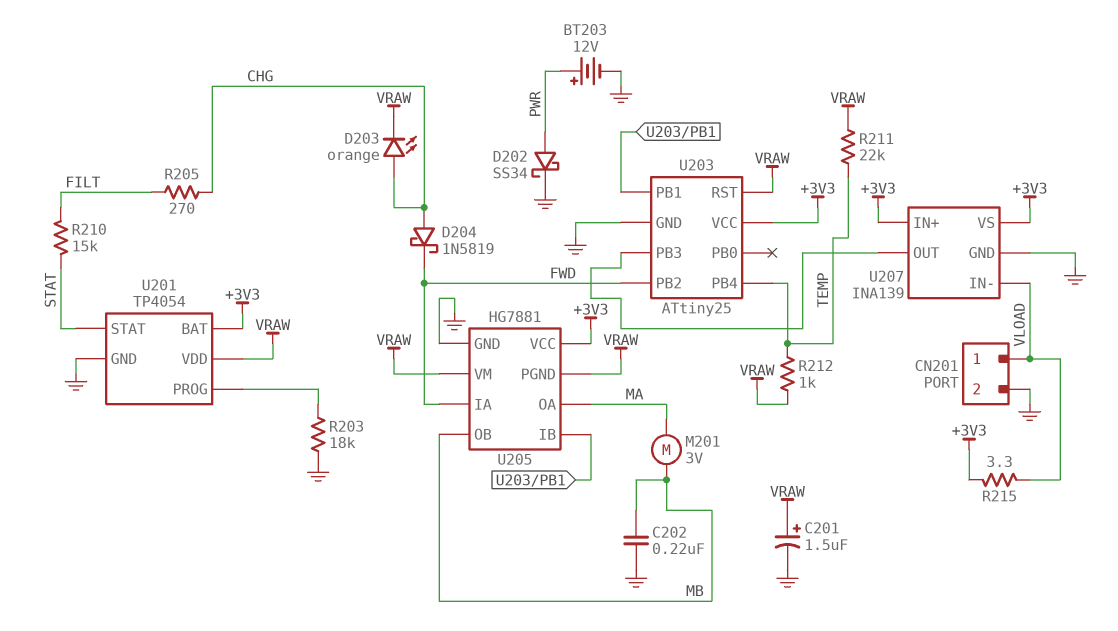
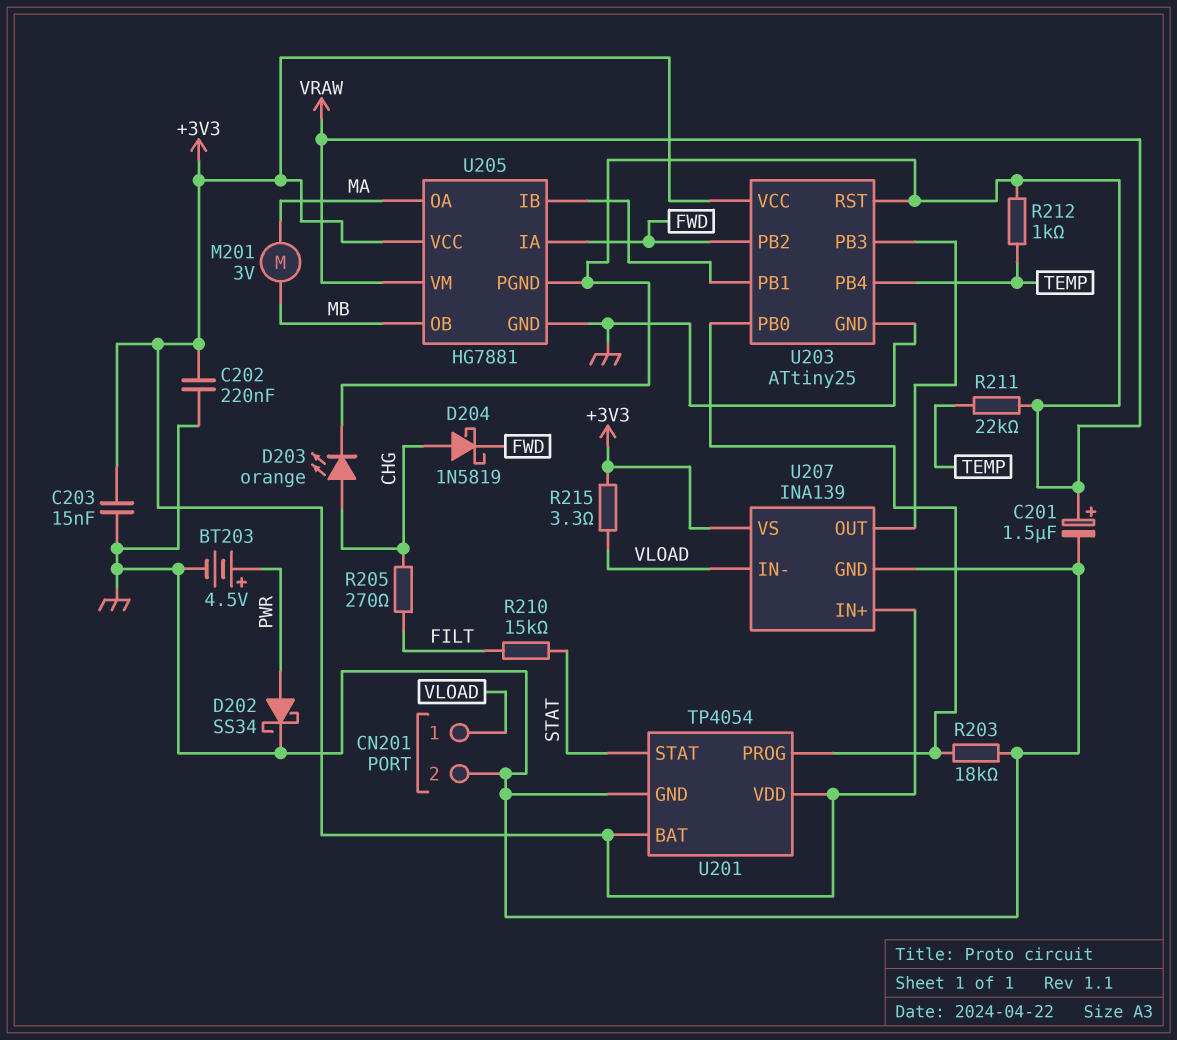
BT203: 12V (plus PWR, minus GND) -> 4.5V (plus PWR, minus GND)
C202: 220nF (GND, MB) -> 220nF (+3V3, GND)
C203: none -> 15nF (+3V3, GND)
U201 pin VDD: VRAW -> +3V3
U203 pin PB0: none -> U201/PROG

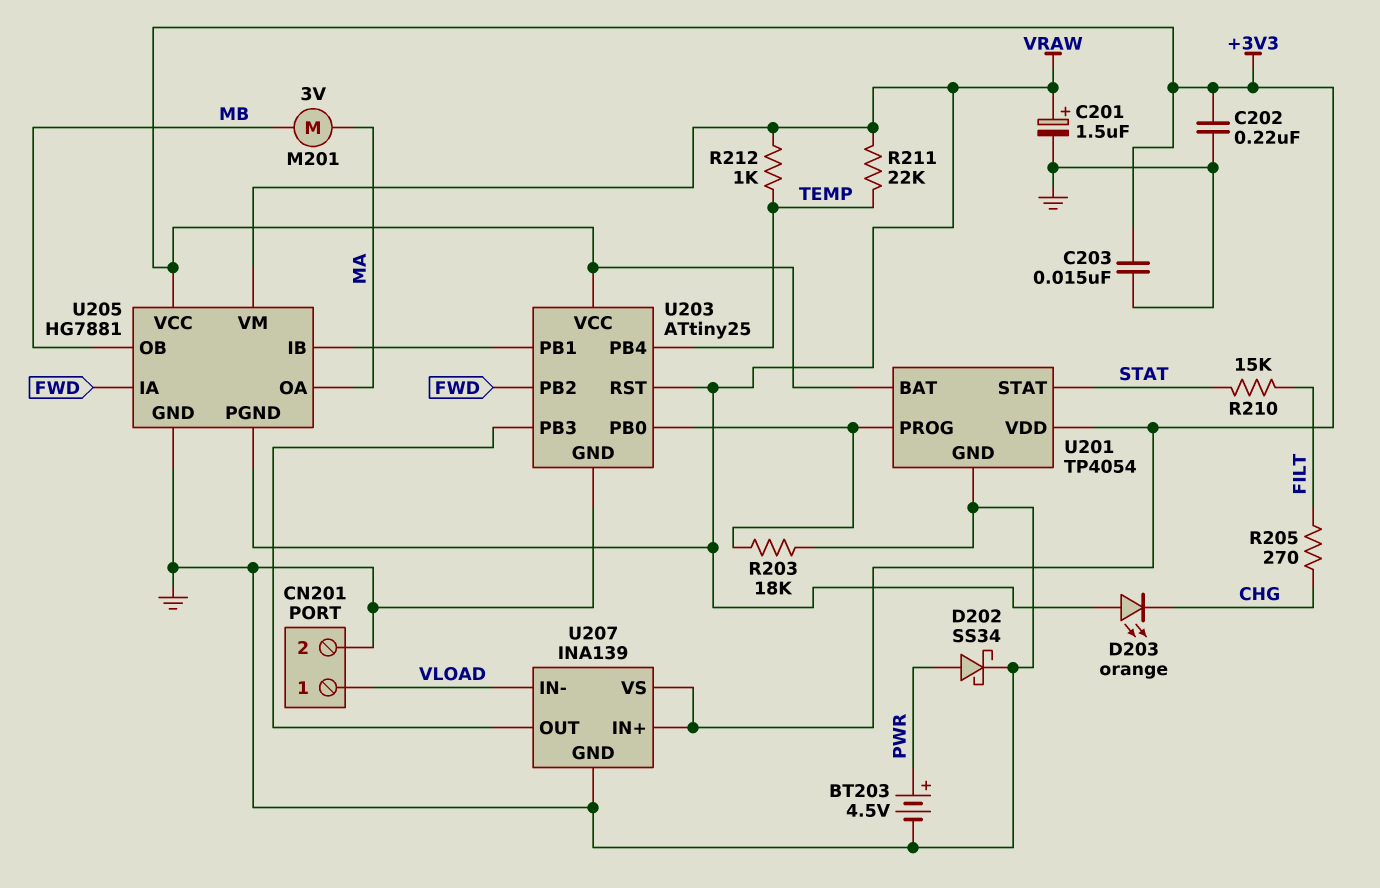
D203: LED orange (A CHG, K VRAW) -> LED orange (A VRAW, K CHG)
D204: schottky 1N5819 (A CHG, K FWD) -> none
R215: 3.3 (+3V3, VLOAD) -> none

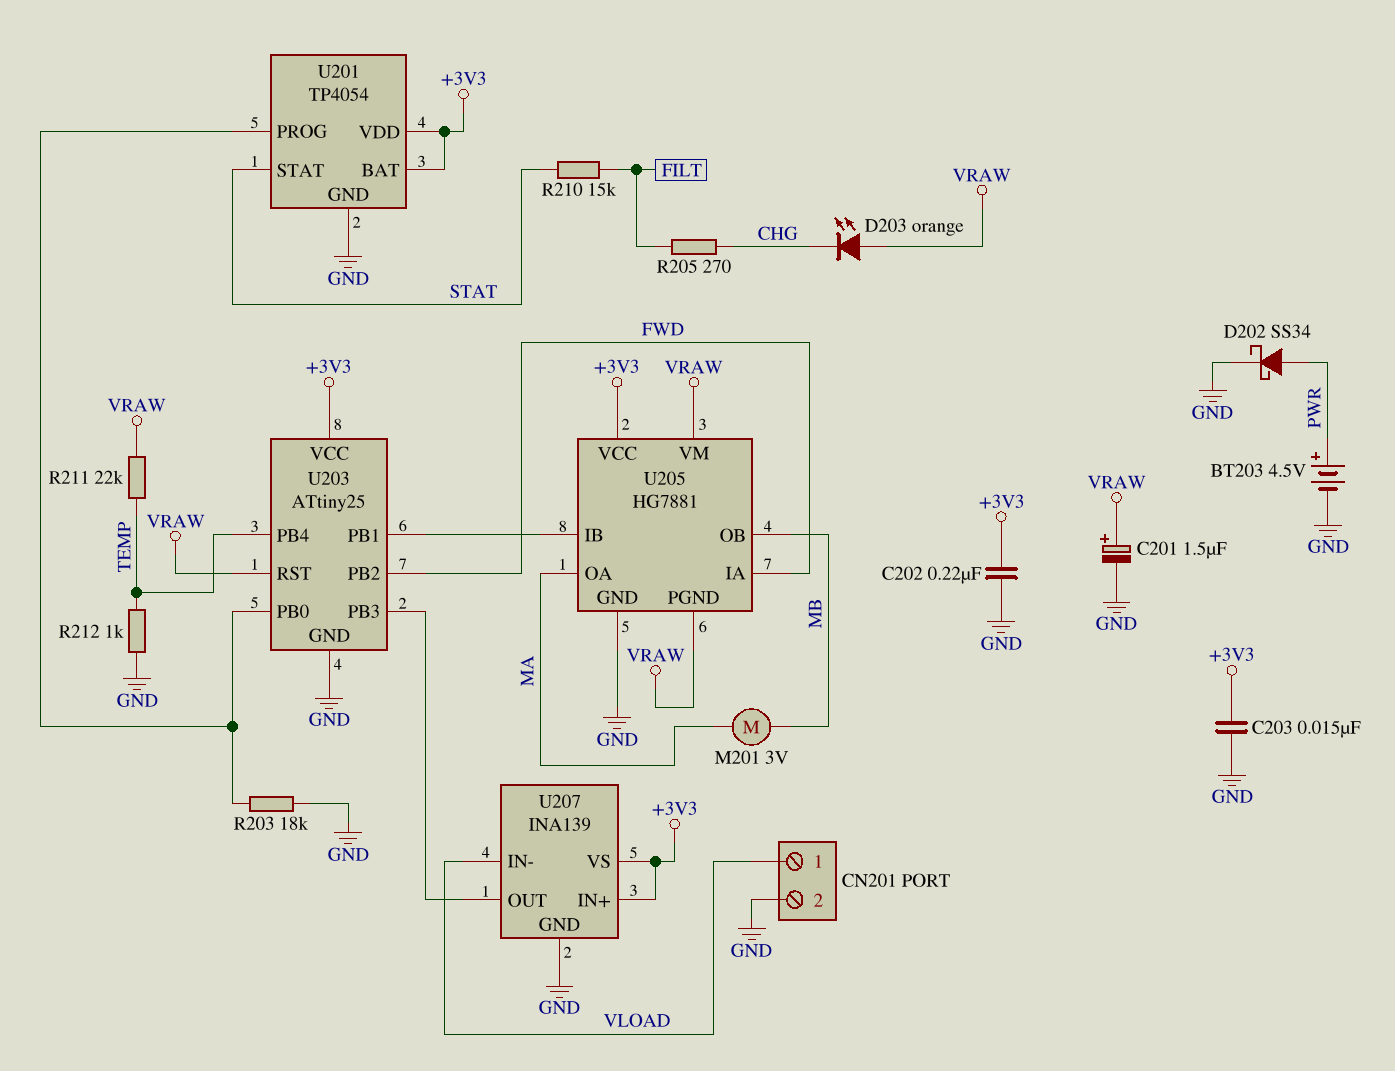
R212: 1k (TEMP, VRAW) -> 1k (GND, TEMP)

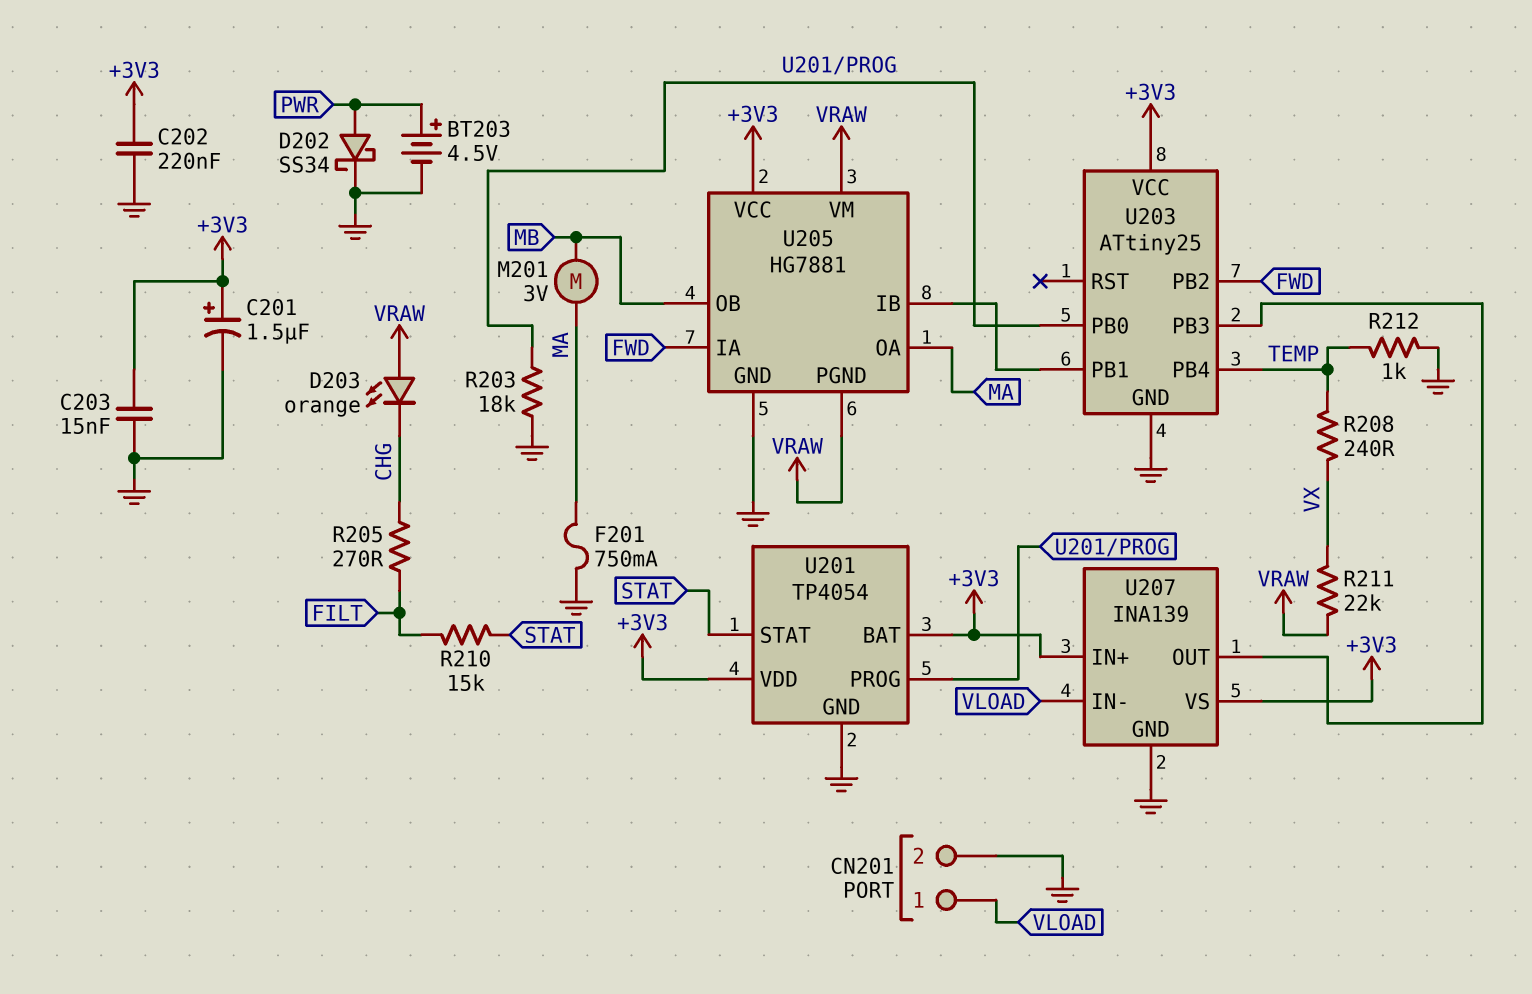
C201: 1.5uF (plus VRAW, minus GND) -> 1.5uF (plus +3V3, minus GND)
F201: none -> 750mA (GND, MA)
R208: none -> 240 (TEMP, VX)
R211: 22k (TEMP, VRAW) -> 22k (VRAW, VX)
U203 pin RST: VRAW -> none

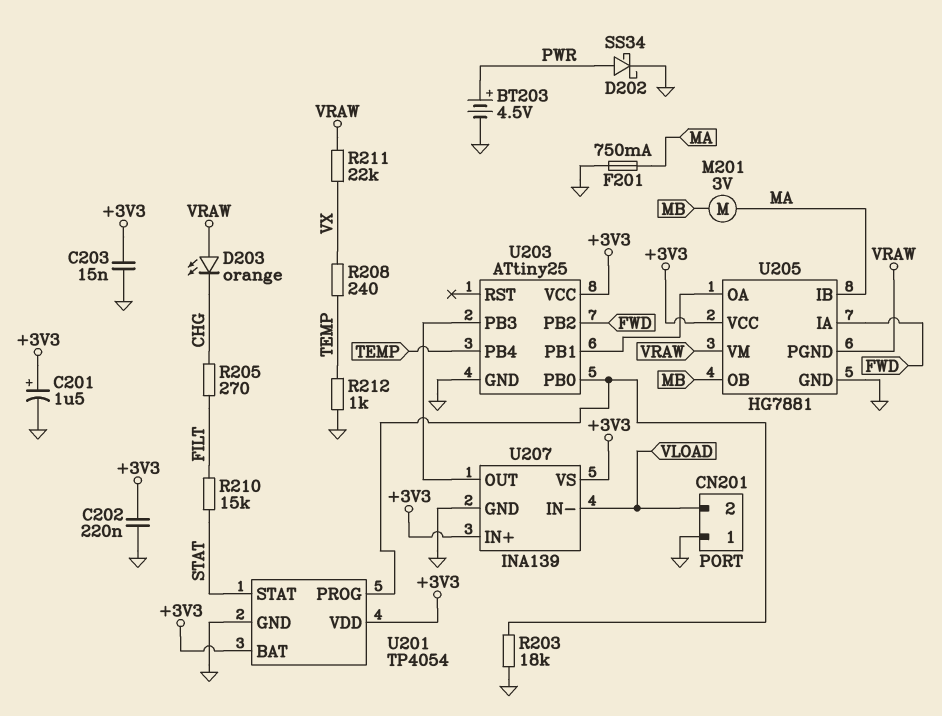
CN201 pin 1: VLOAD -> GND
CN201 pin 2: GND -> VLOAD
U205 pin IB: U203/PB1 -> MA
U205 pin OA: MA -> U203/PB1

